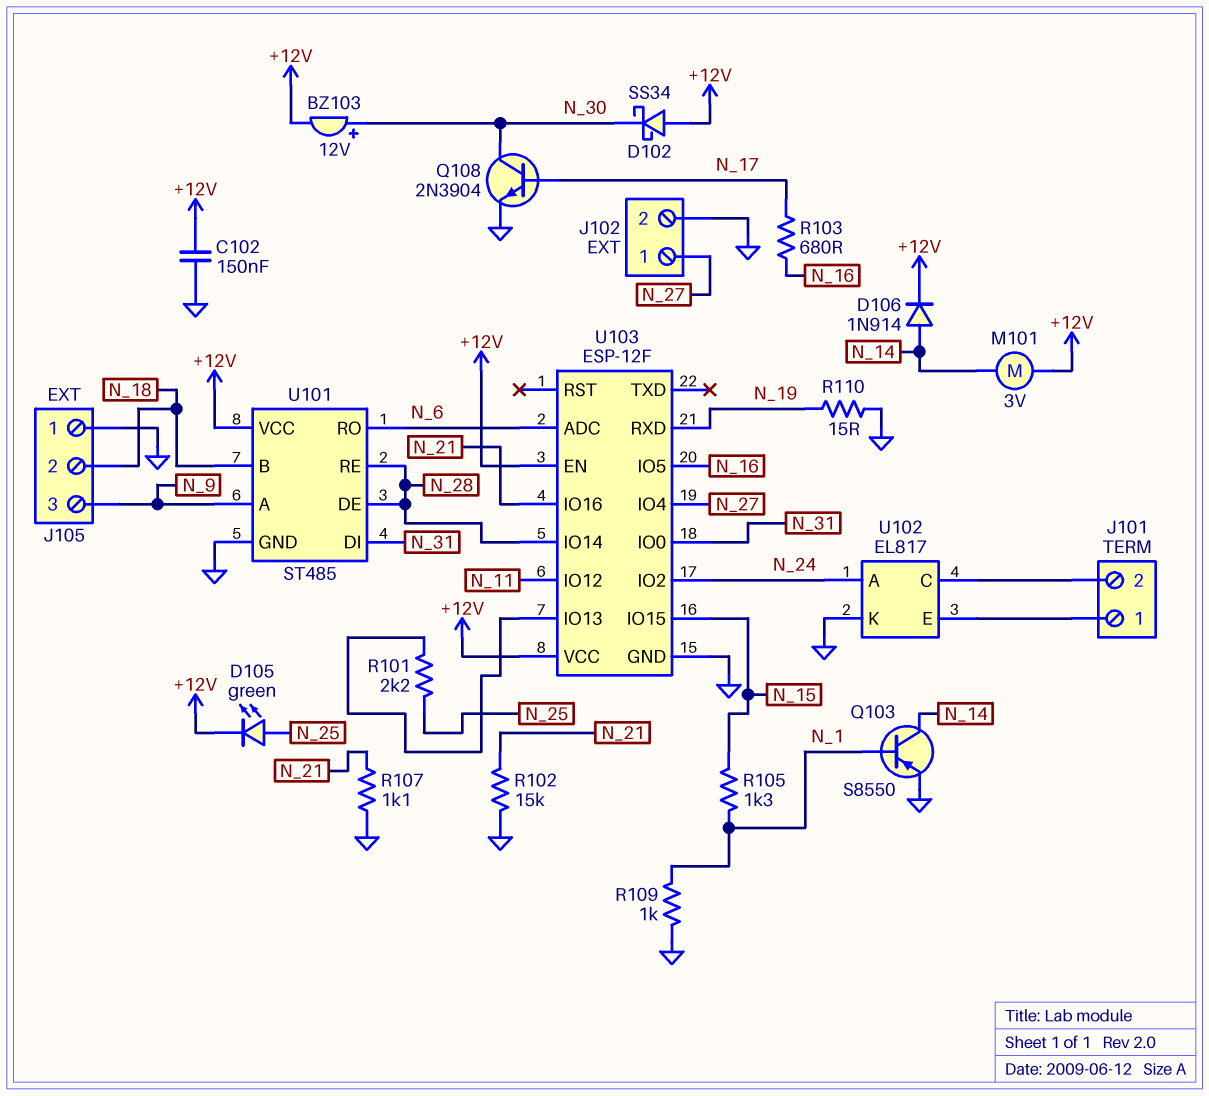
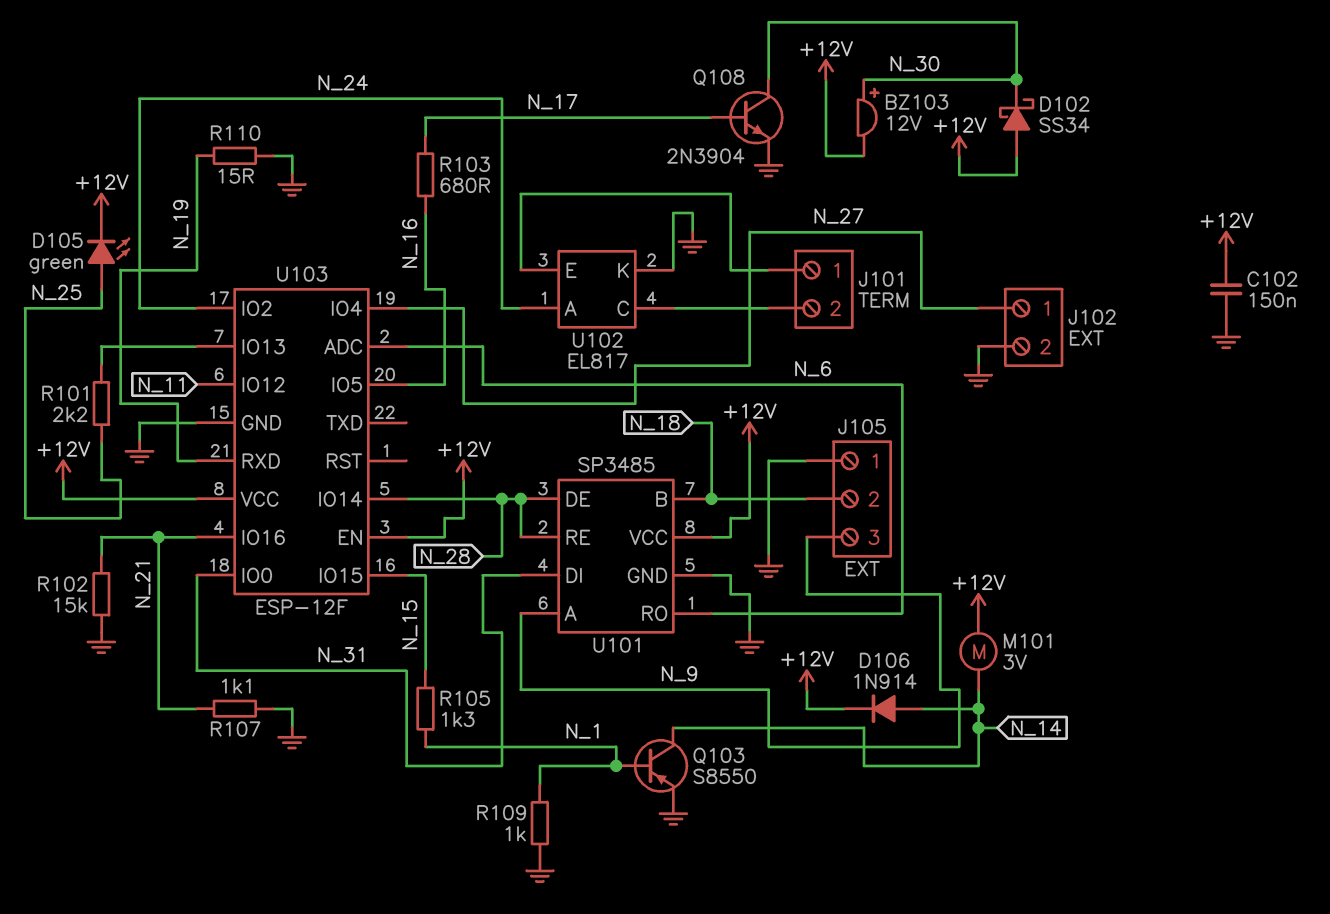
U101: ST485 -> SP3485

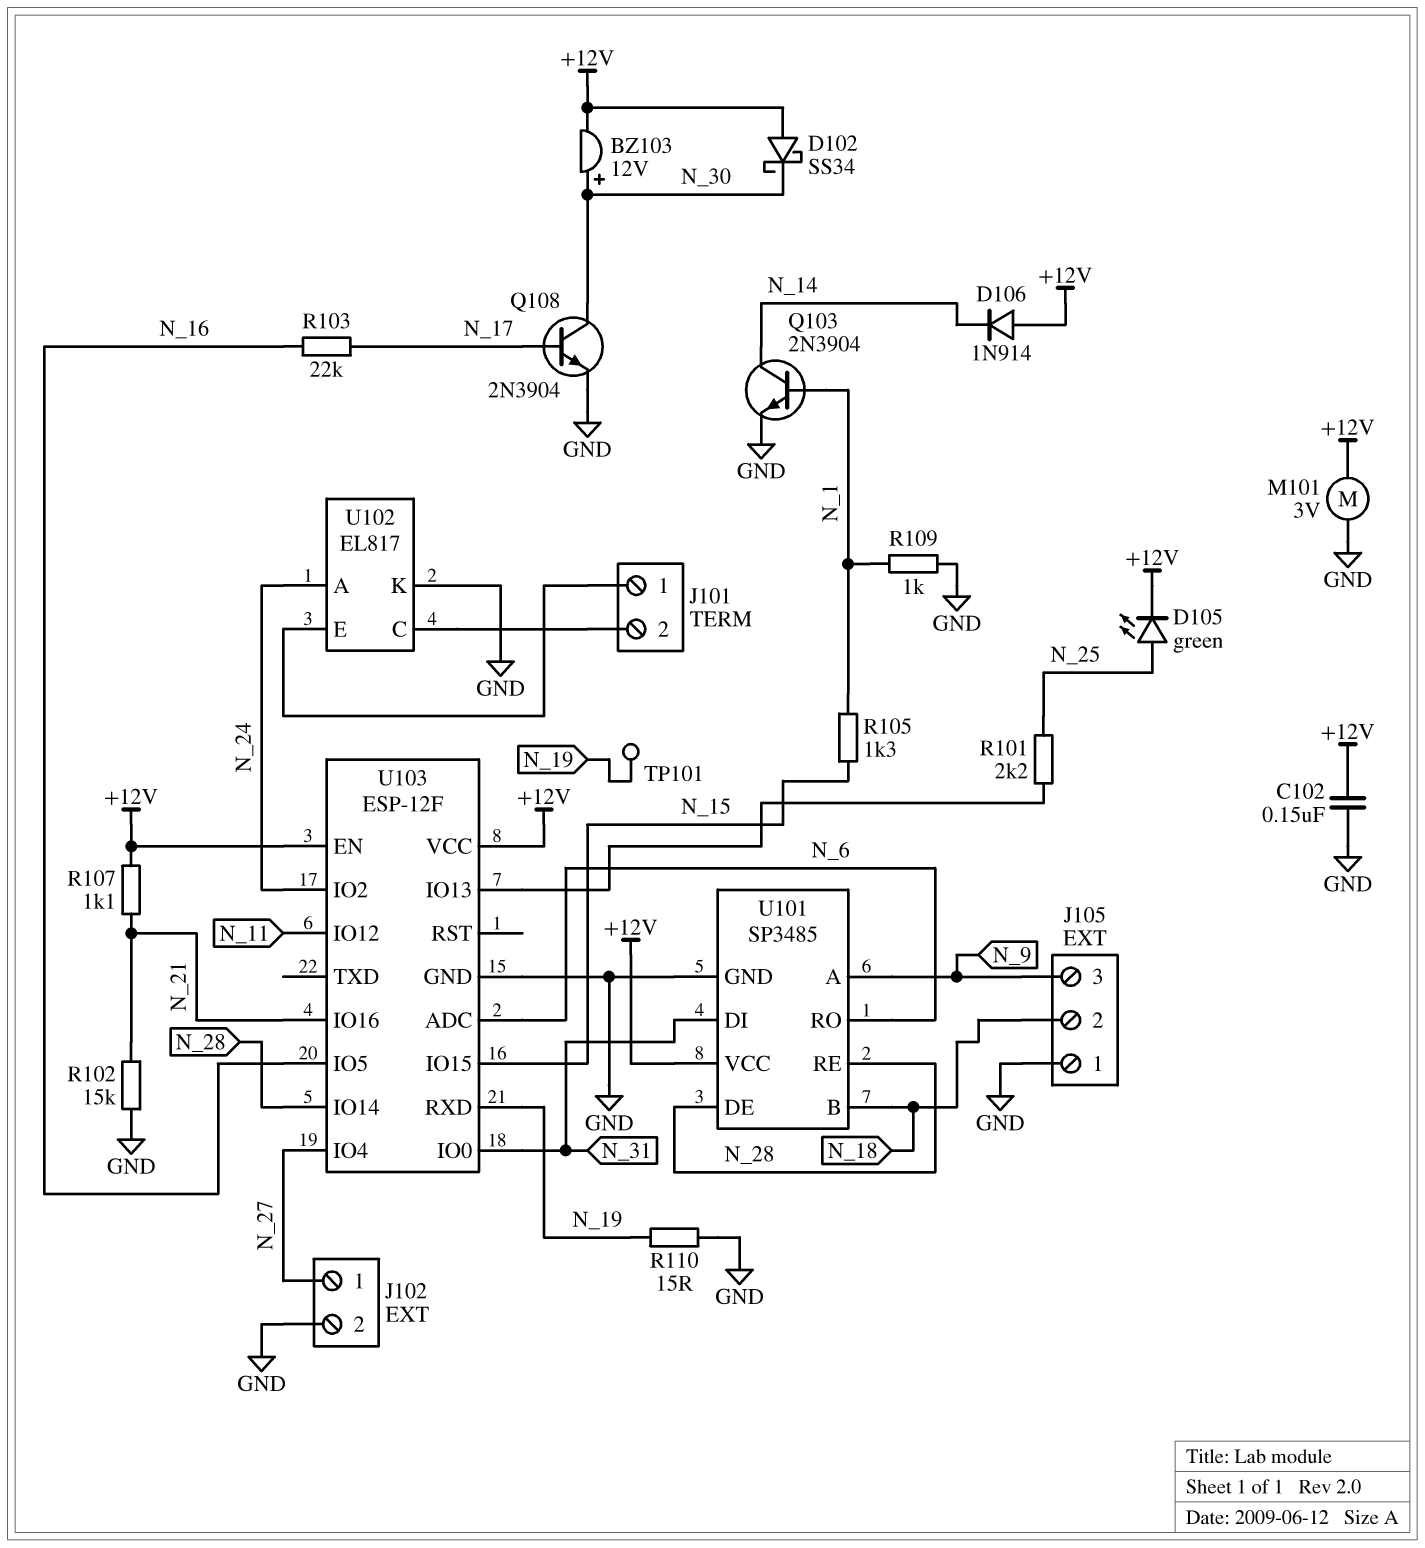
D106: diode 1N914 (A N_14, K +12V) -> diode 1N914 (A +12V, K N_14)
M101: motor 3V (+12V, N_14) -> motor 3V (+12V, GND)
Q103: PNP S8550 (B N_1, C N_14, E GND) -> NPN 2N3904 (B N_1, C N_14, E GND)
R103: 680 (N_16, N_17) -> 22k (N_16, N_17)
R107: 1.1k (GND, N_21) -> 1.1k (+12V, N_21)
TP101: none -> test point (N_19)

